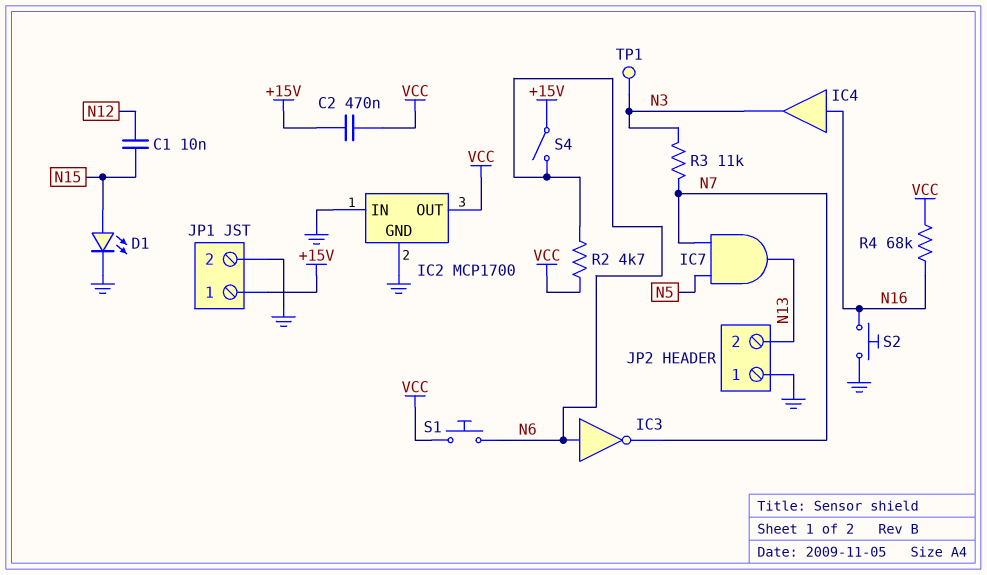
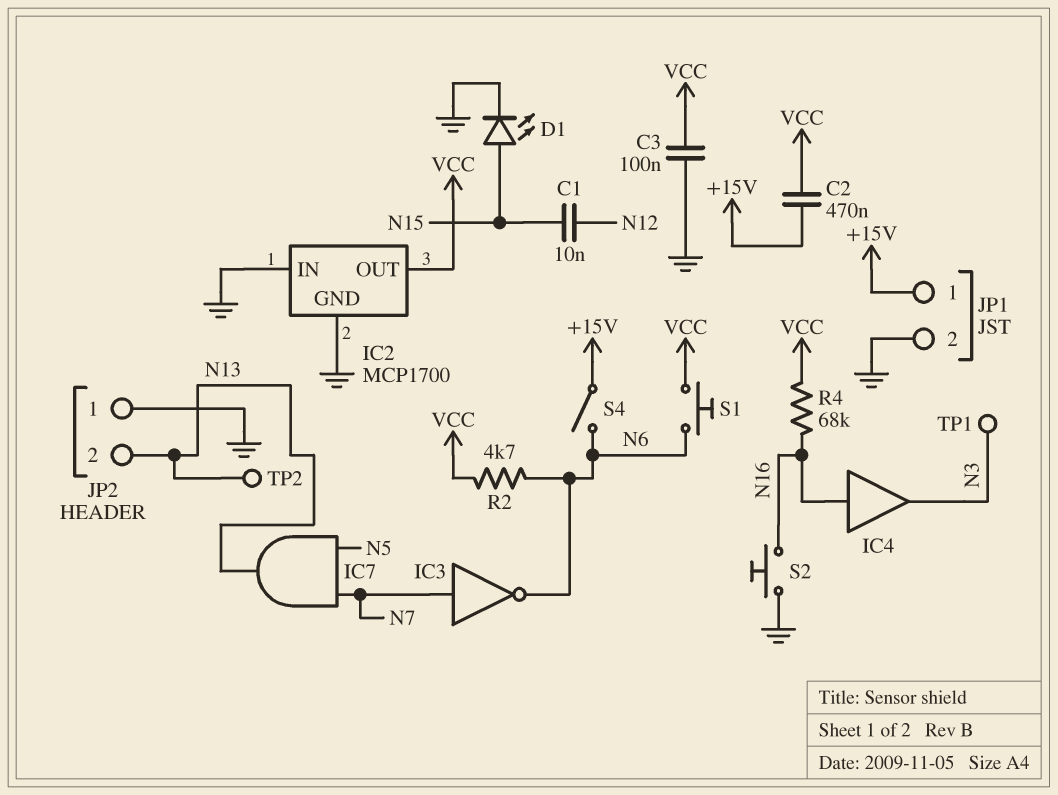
C3: none -> 100nF (GND, VCC)
IC3: NOT (in N6, out N7) -> NOT (in N7, out N6)
R3: 11k (N3, N7) -> none
TP2: none -> test point (N13)

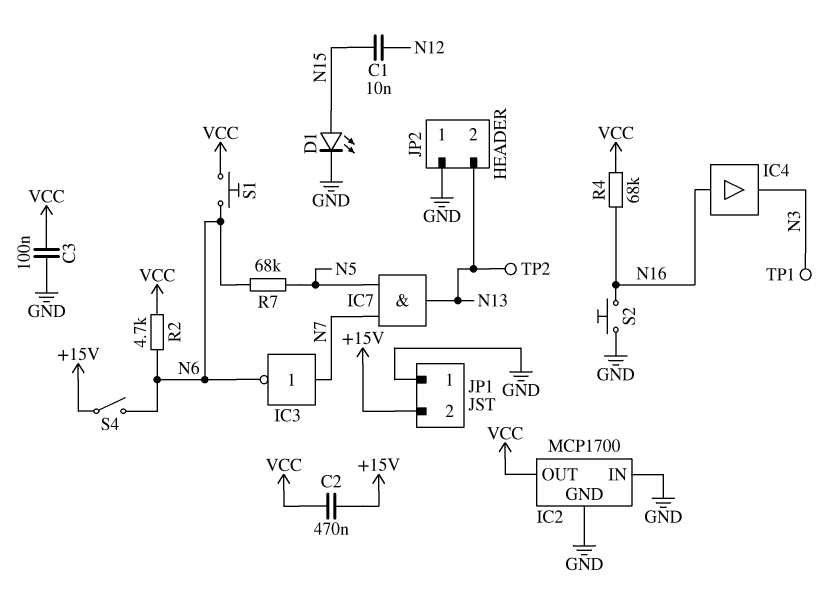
JP1 pin 1: +15V -> GND
JP1 pin 2: GND -> +15V
R7: none -> 68k (N5, N6)

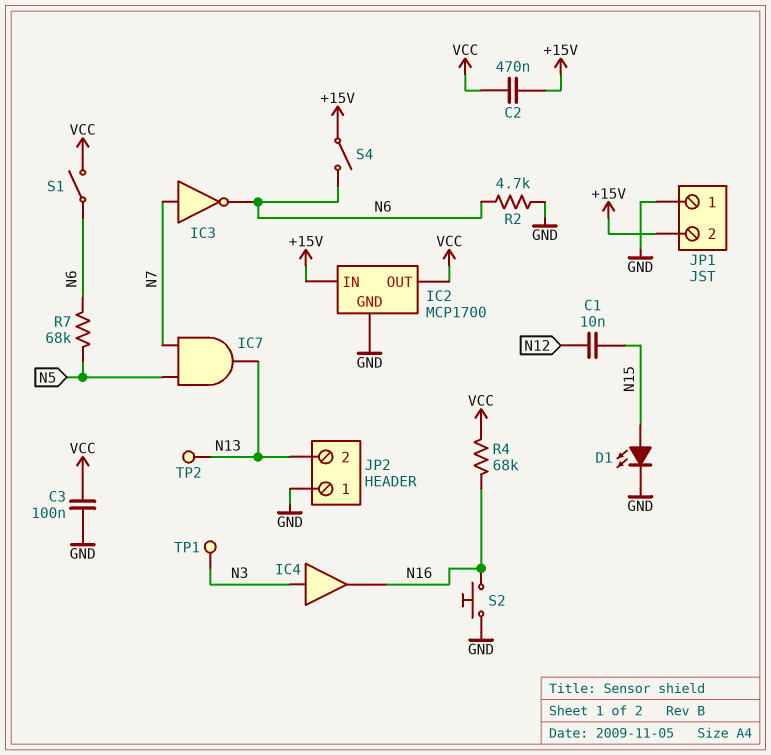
IC2 pin IN: GND -> +15V
IC4: buffer (in N16, out N3) -> buffer (in N3, out N16)
R2: 4.7k (N6, VCC) -> 4.7k (GND, N6)
S1: button (N6, VCC) -> switch (N6, VCC)

